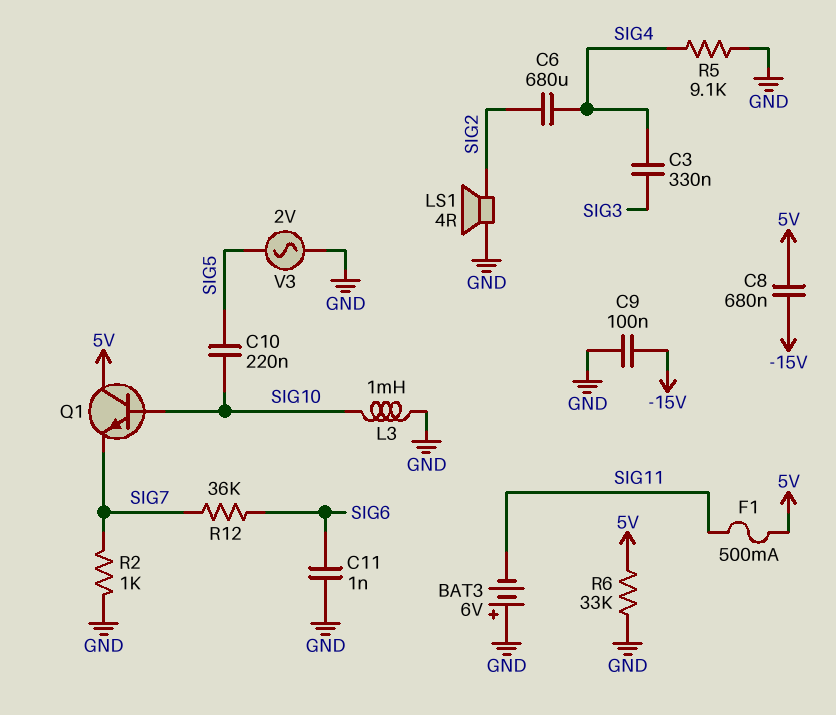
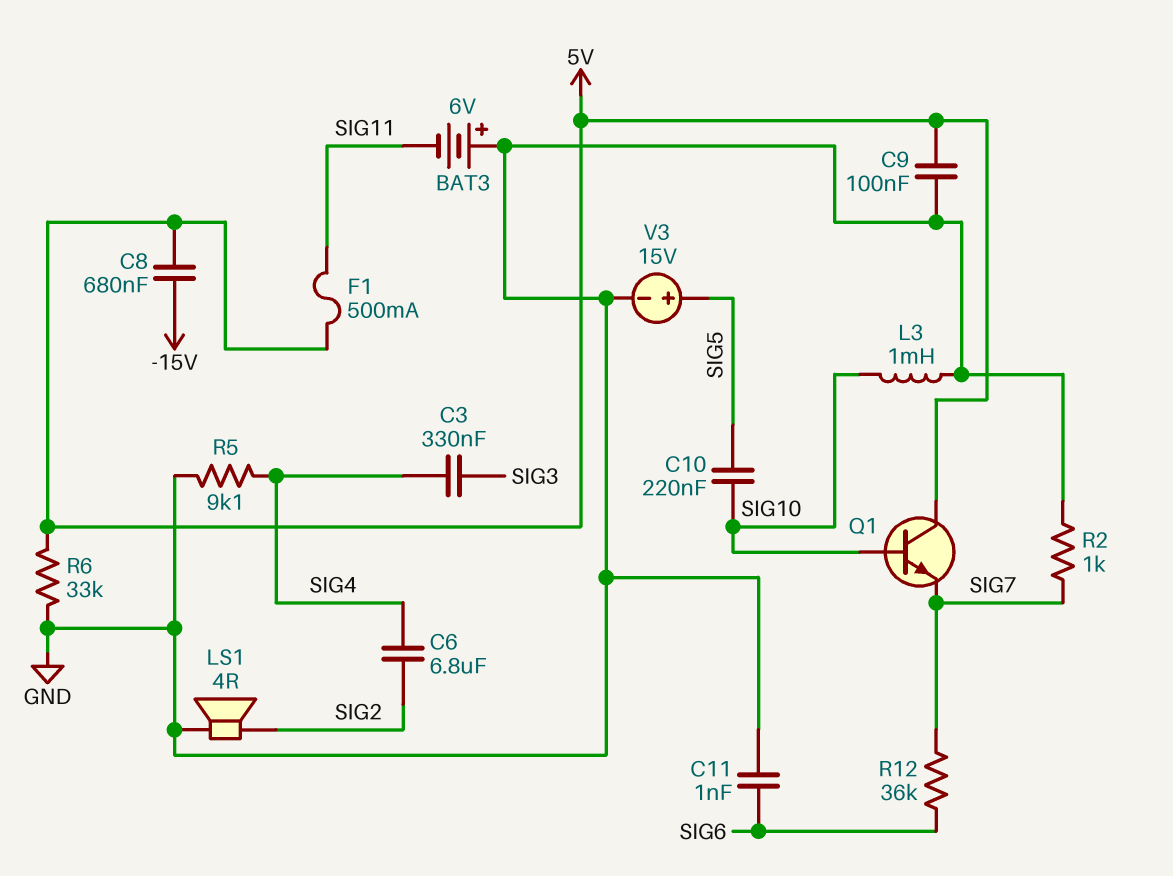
C6: 680uF (SIG2, SIG4) -> 6.8uF (SIG2, SIG4)
C9: 100nF (-15V, GND) -> 100nF (5V, GND)
V3: AC 2V (GND, SIG5) -> 15V (plus SIG5, minus GND)

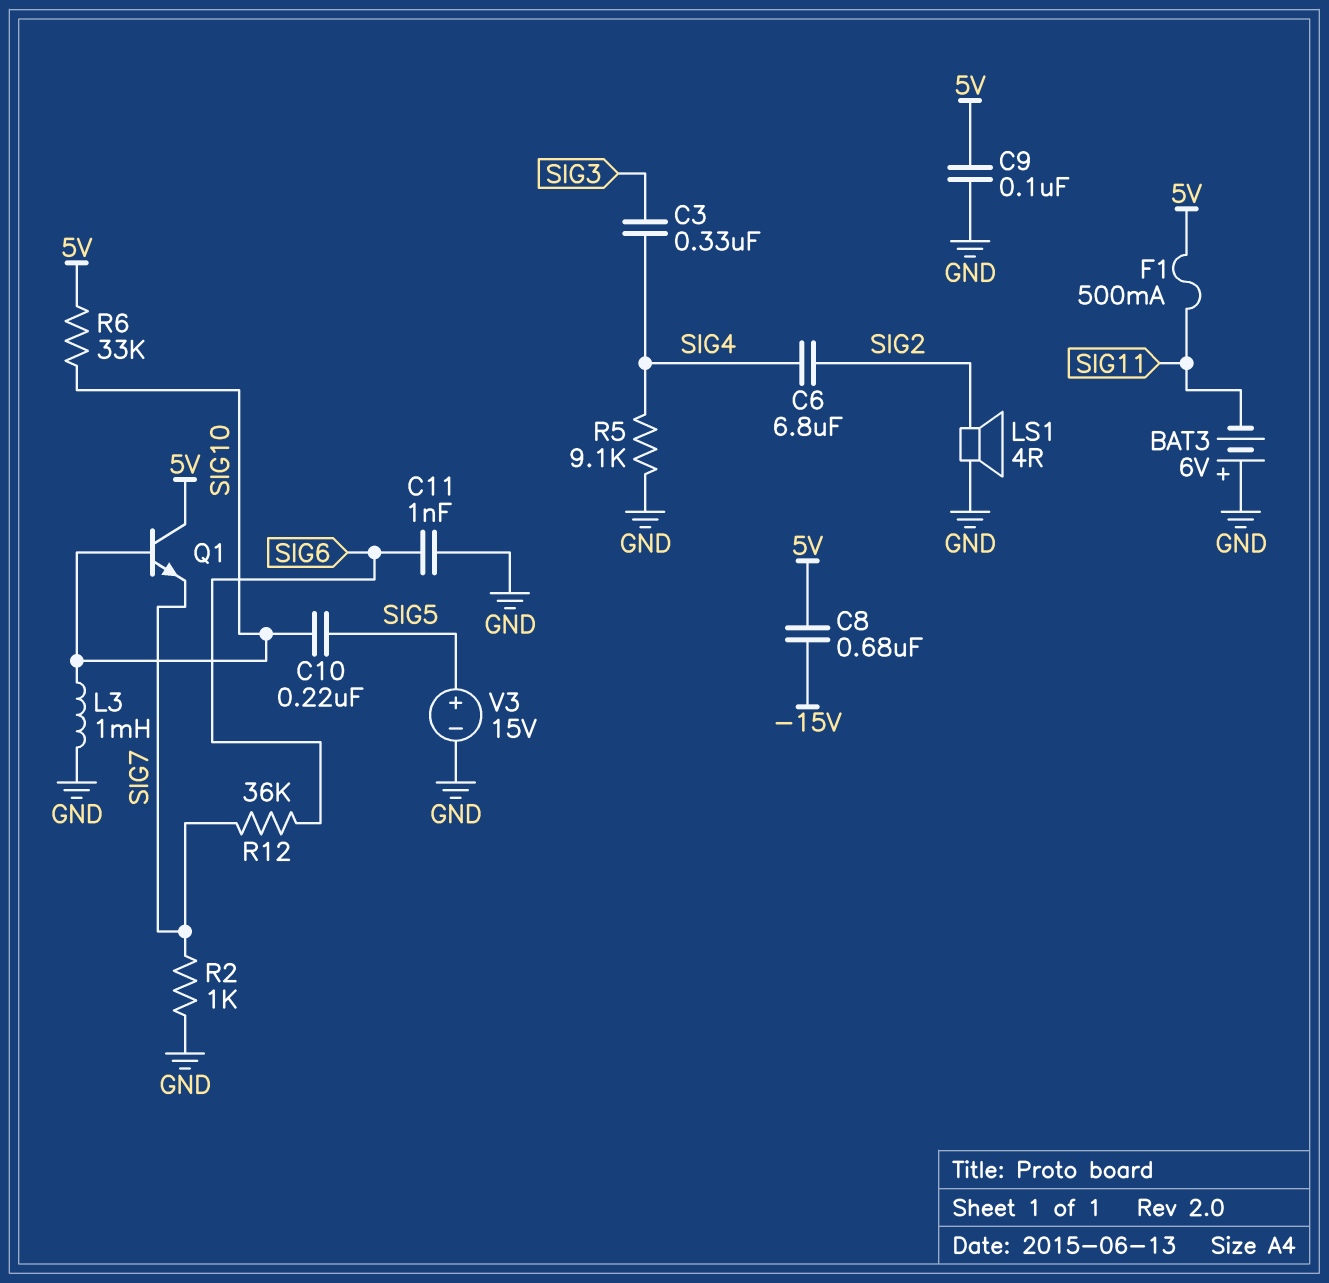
R6: 33k (5V, GND) -> 33k (5V, SIG10)

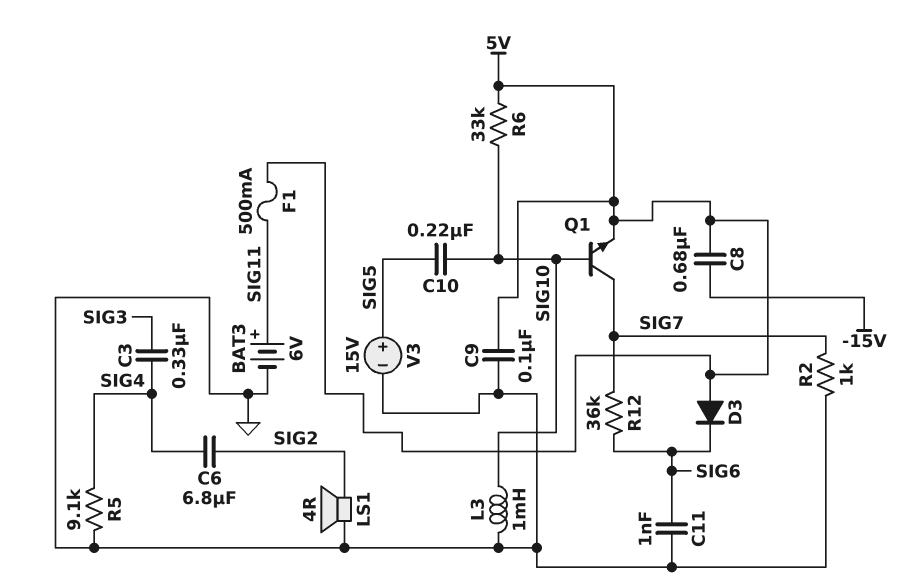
BAT3: 6V (plus GND, minus SIG11) -> 6V (plus SIG11, minus GND)
D3: none -> diode (A 5V, K SIG6)
Q1: NPN (B SIG10, C 5V, E SIG7) -> NPN (B SIG10, C SIG7, E 5V)

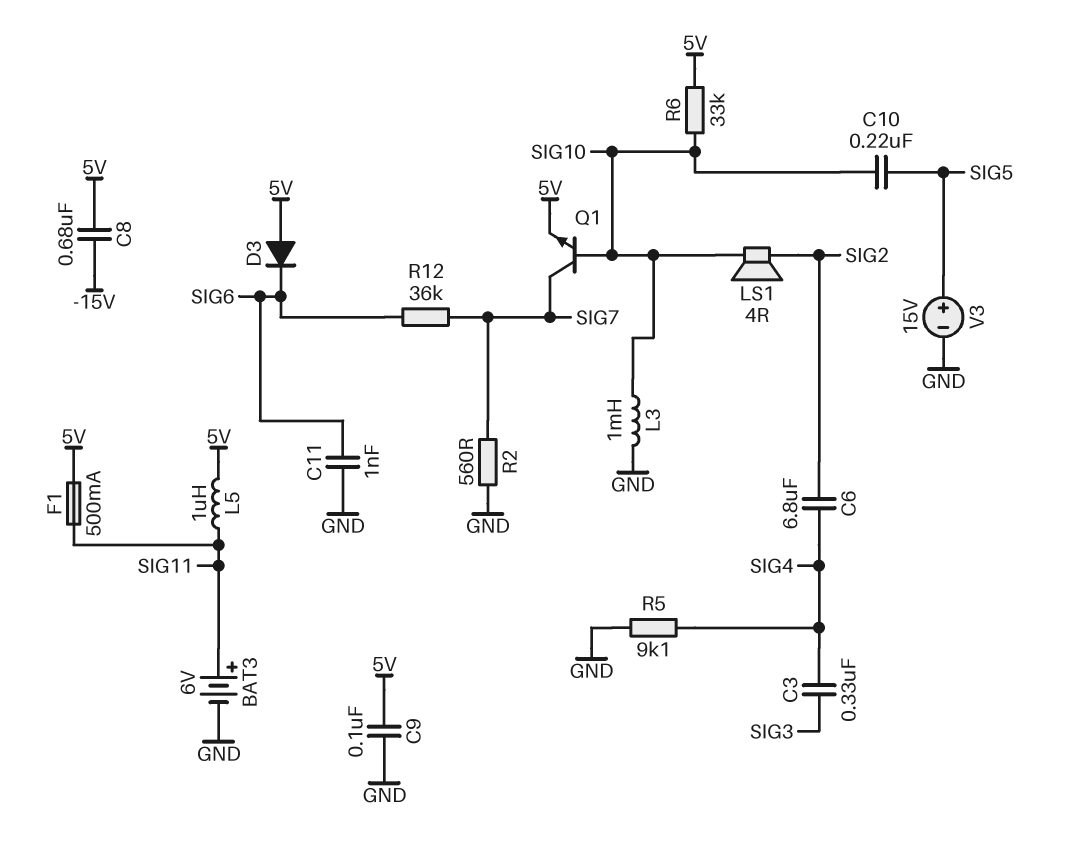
L5: none -> 1uH (5V, SIG11)
LS1: speaker 4R (GND, SIG2) -> speaker 4R (SIG2, SIG10)
R2: 1k (GND, SIG7) -> 560 (GND, SIG7)

